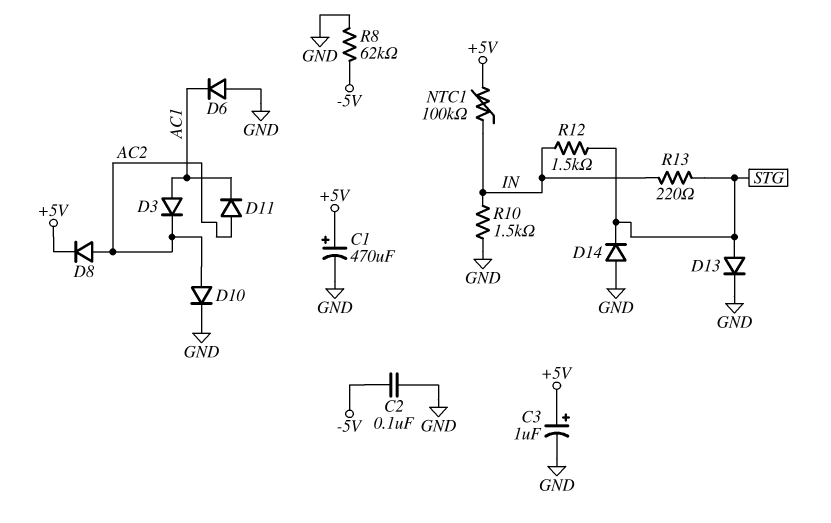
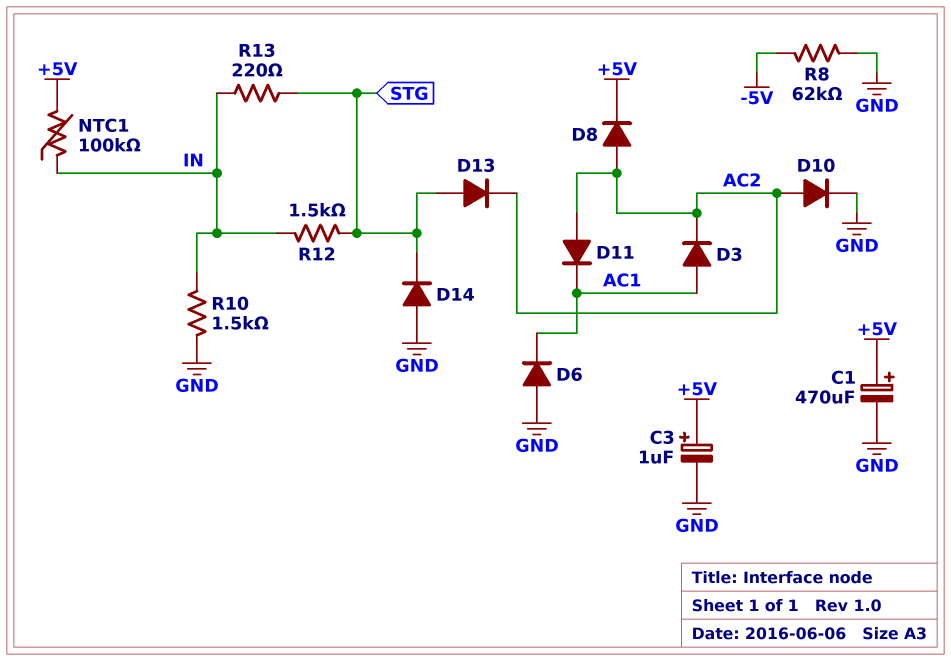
C2: 100nF (-5V, GND) -> none
D13: diode (A STG, K GND) -> diode (A STG, K AC2)

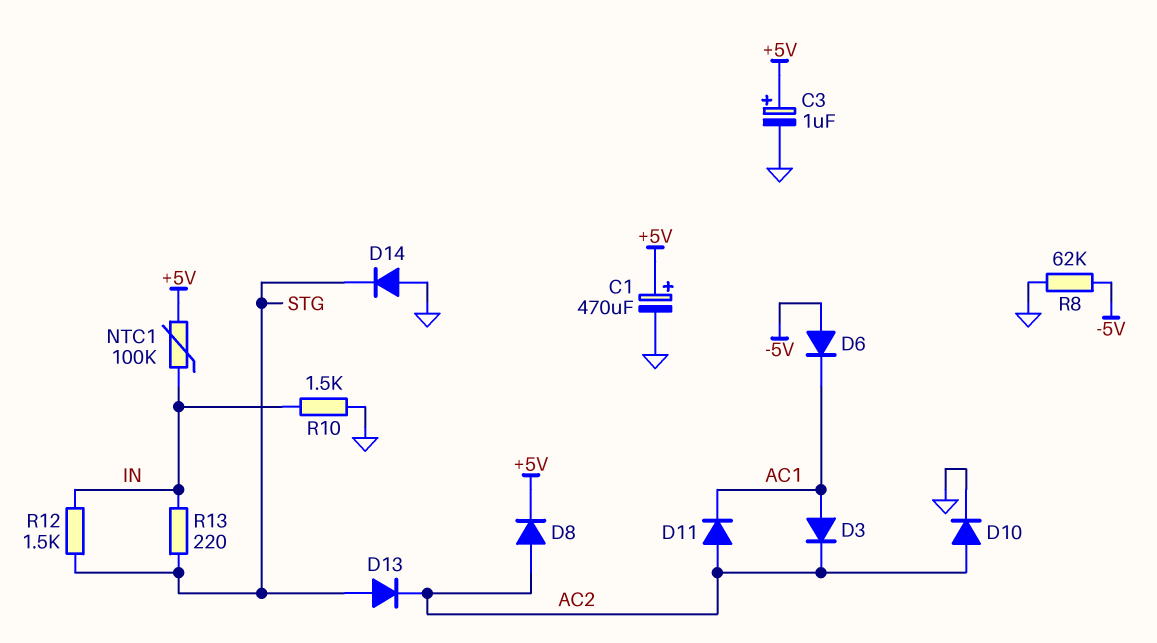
D6: diode (A GND, K AC1) -> diode (A -5V, K AC1)

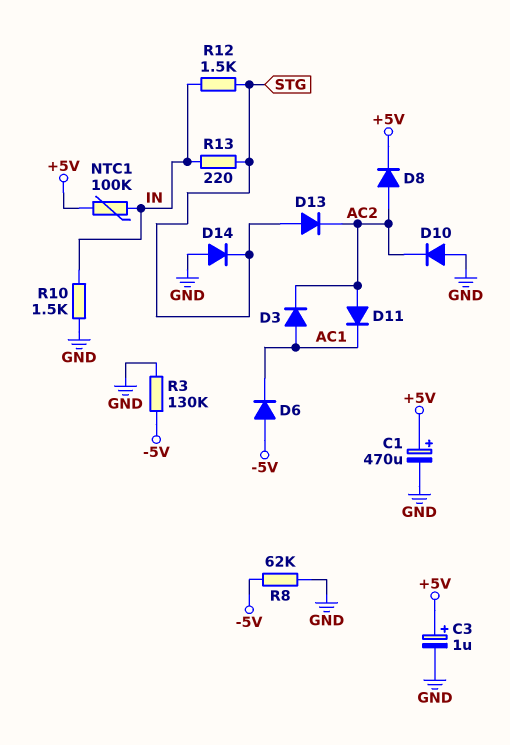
D10: diode (A AC2, K GND) -> diode (A GND, K AC2)
R3: none -> 130k (-5V, GND)

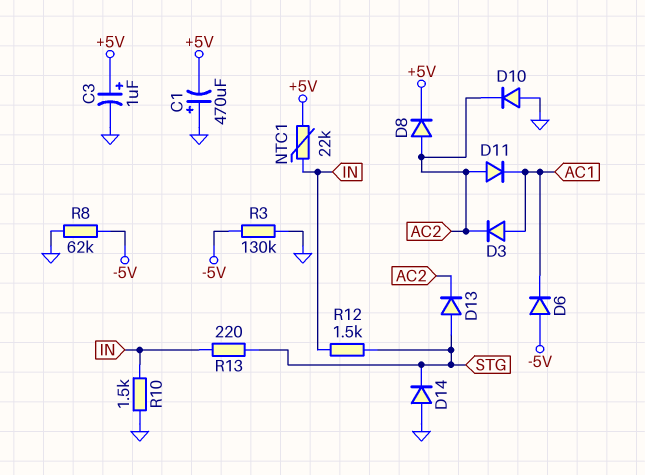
C1: 470uF (plus +5V, minus GND) -> 470uF (plus GND, minus +5V)
NTC1: 100k (+5V, IN) -> 22k (+5V, IN)

